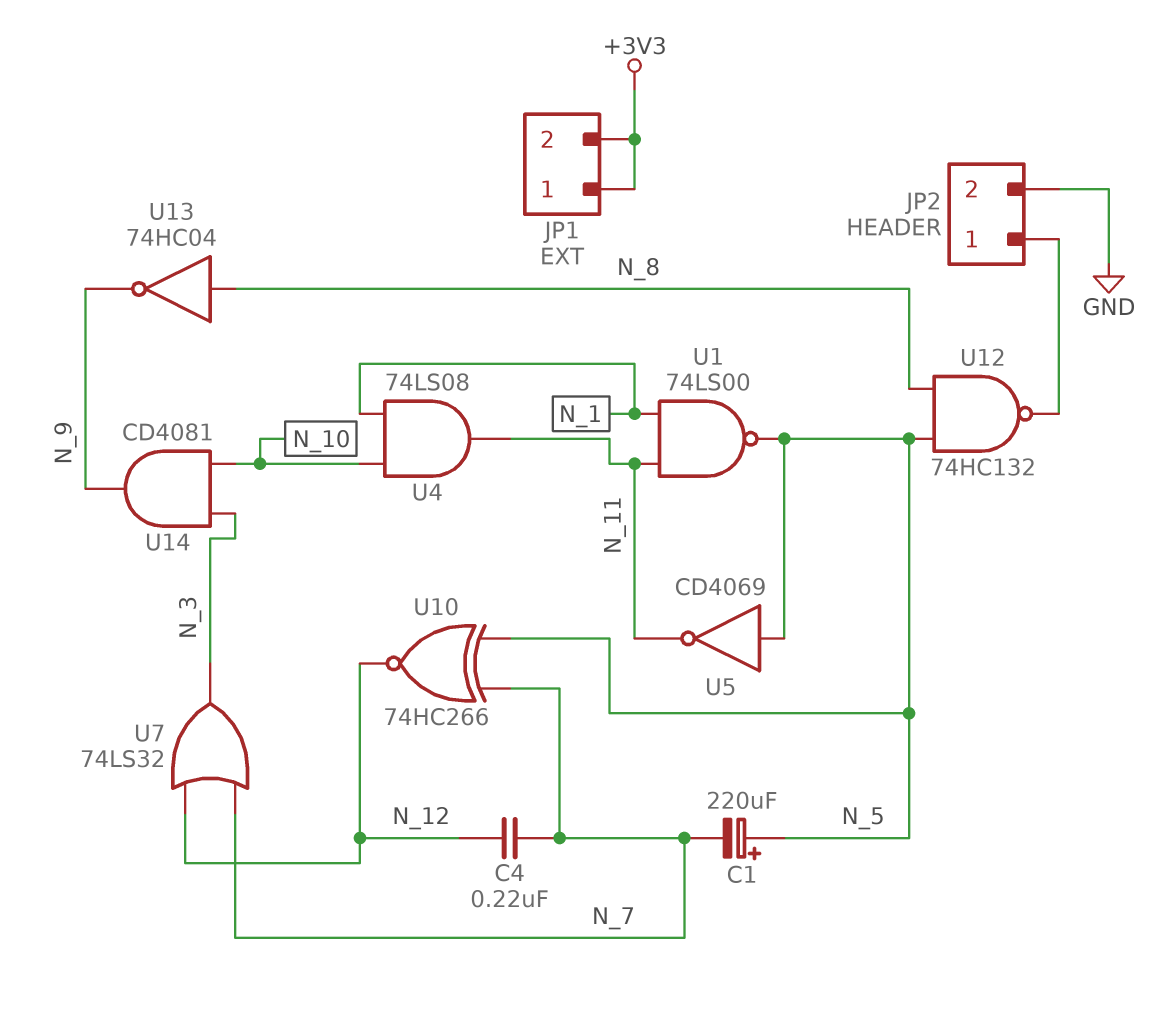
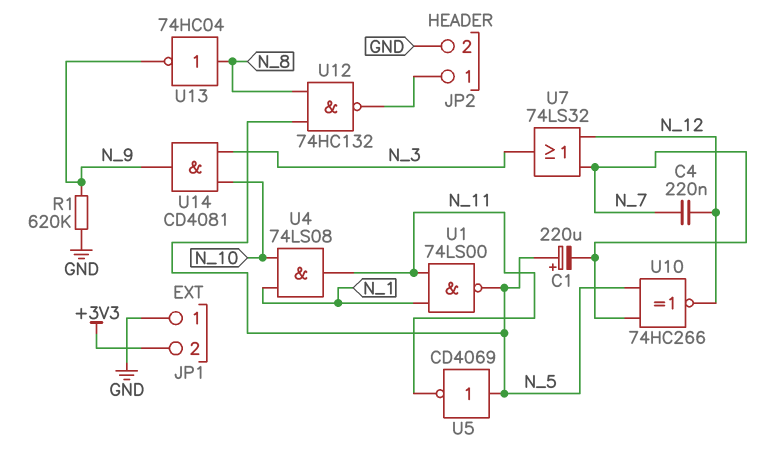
JP1 pin 1: +3V3 -> GND
R1: none -> 620k (GND, N_9)

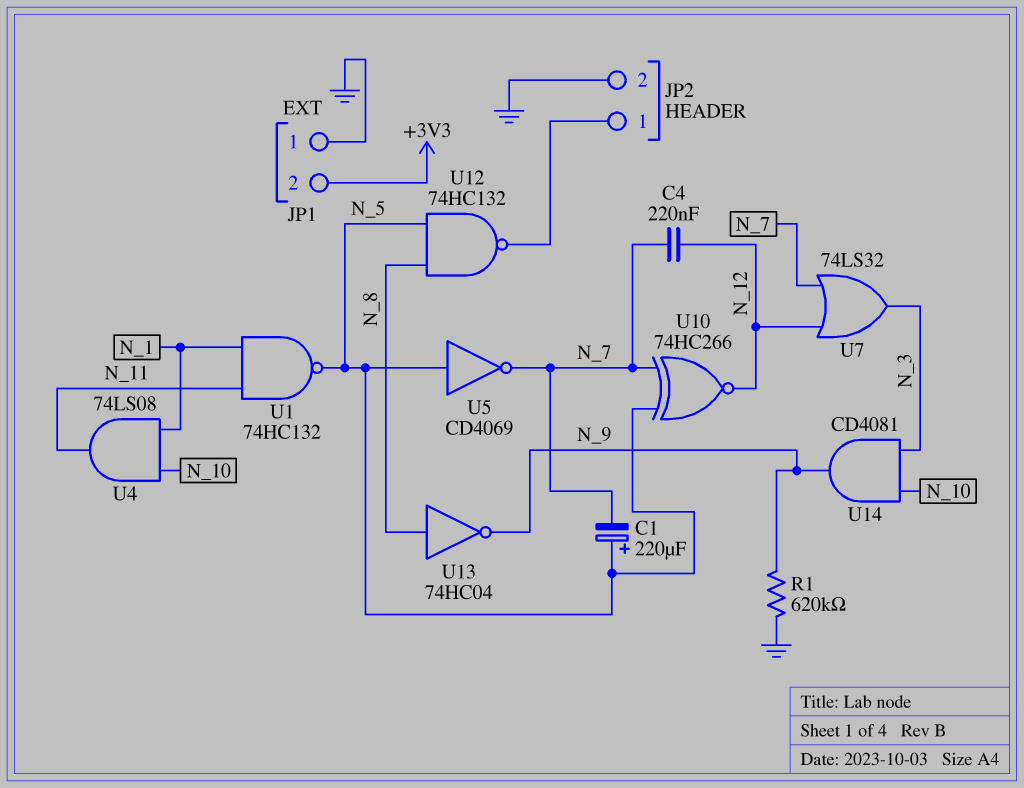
U1: NAND 74LS00 (in N_1, in N_11, out N_5) -> NAND 74HC132 (in N_1, in N_11, out N_5)
U5: NOT CD4069 (in N_5, out N_11) -> NOT CD4069 (in N_5, out N_7)

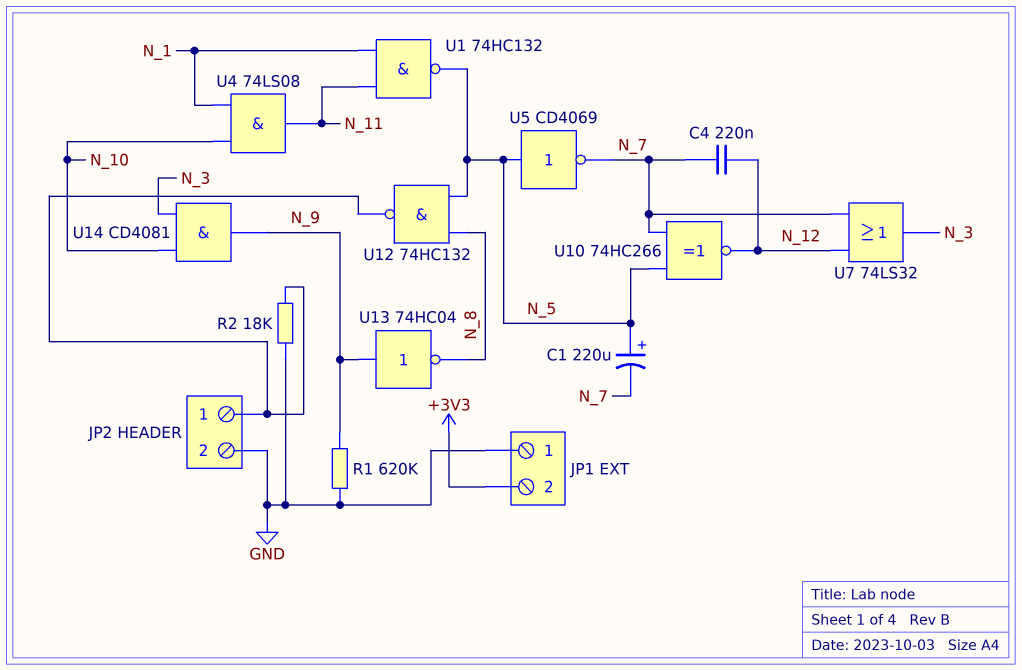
R2: none -> 18k (GND, JP2/1)
U13: NOT 74HC04 (in N_8, out N_9) -> NOT 74HC04 (in N_9, out N_8)

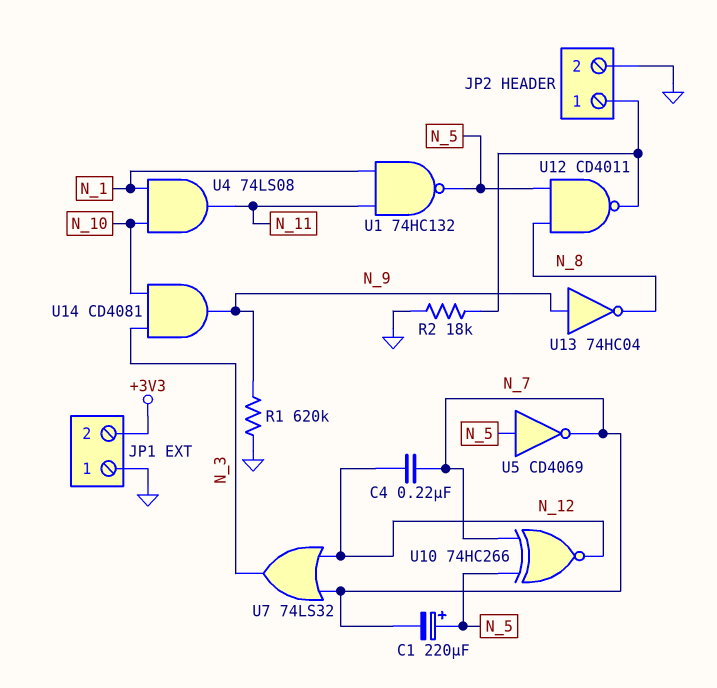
U12: NAND 74HC132 (in N_5, in N_8, out JP2/1) -> NAND CD4011 (in N_5, in N_8, out JP2/1)

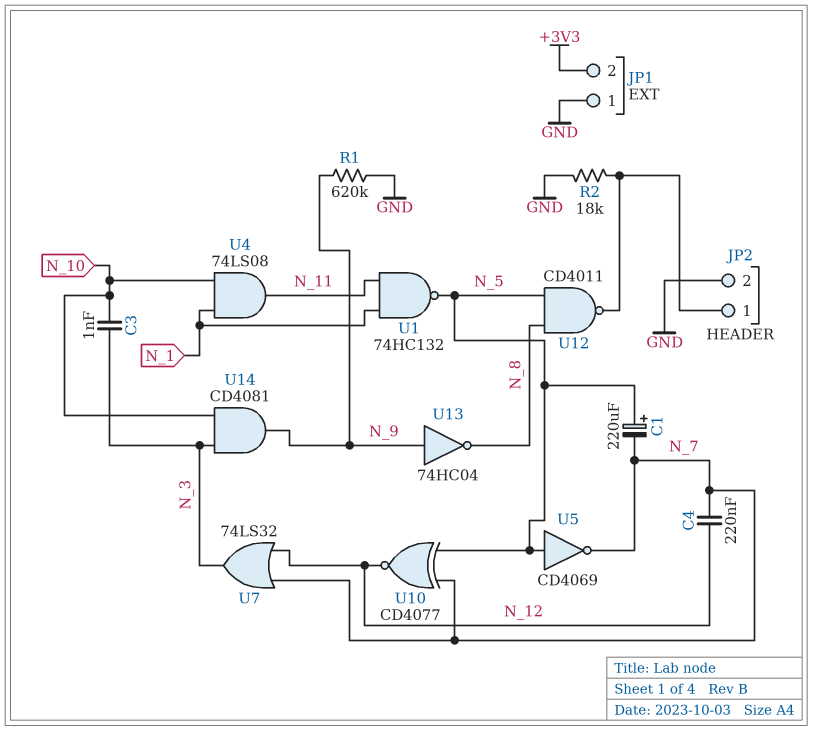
C3: none -> 1nF (N_3, N_10)
U10: XNOR 74HC266 (in N_5, in N_7, out N_12) -> XNOR CD4077 (in N_5, in N_7, out N_12)

